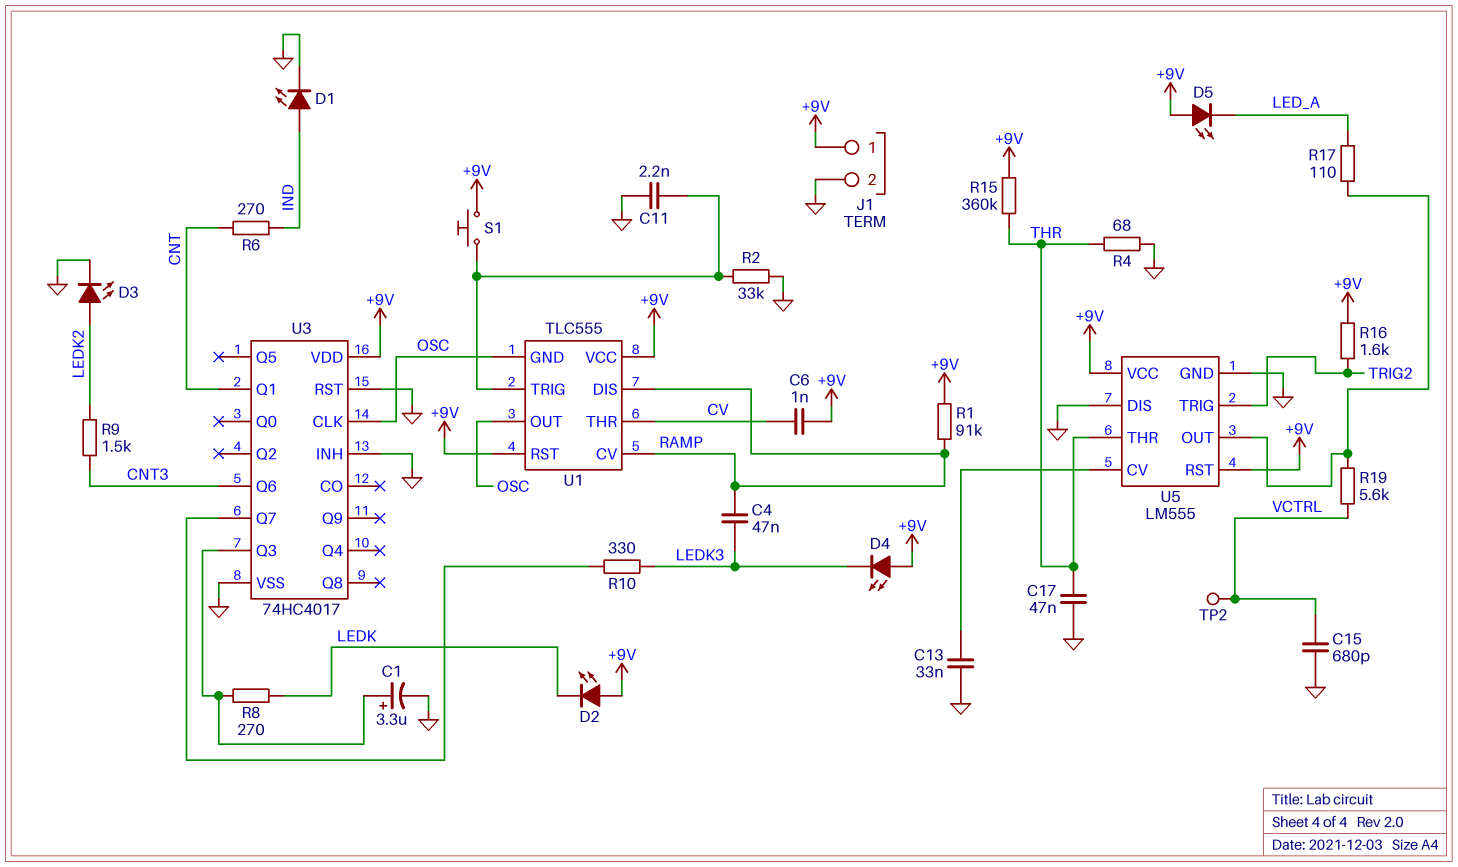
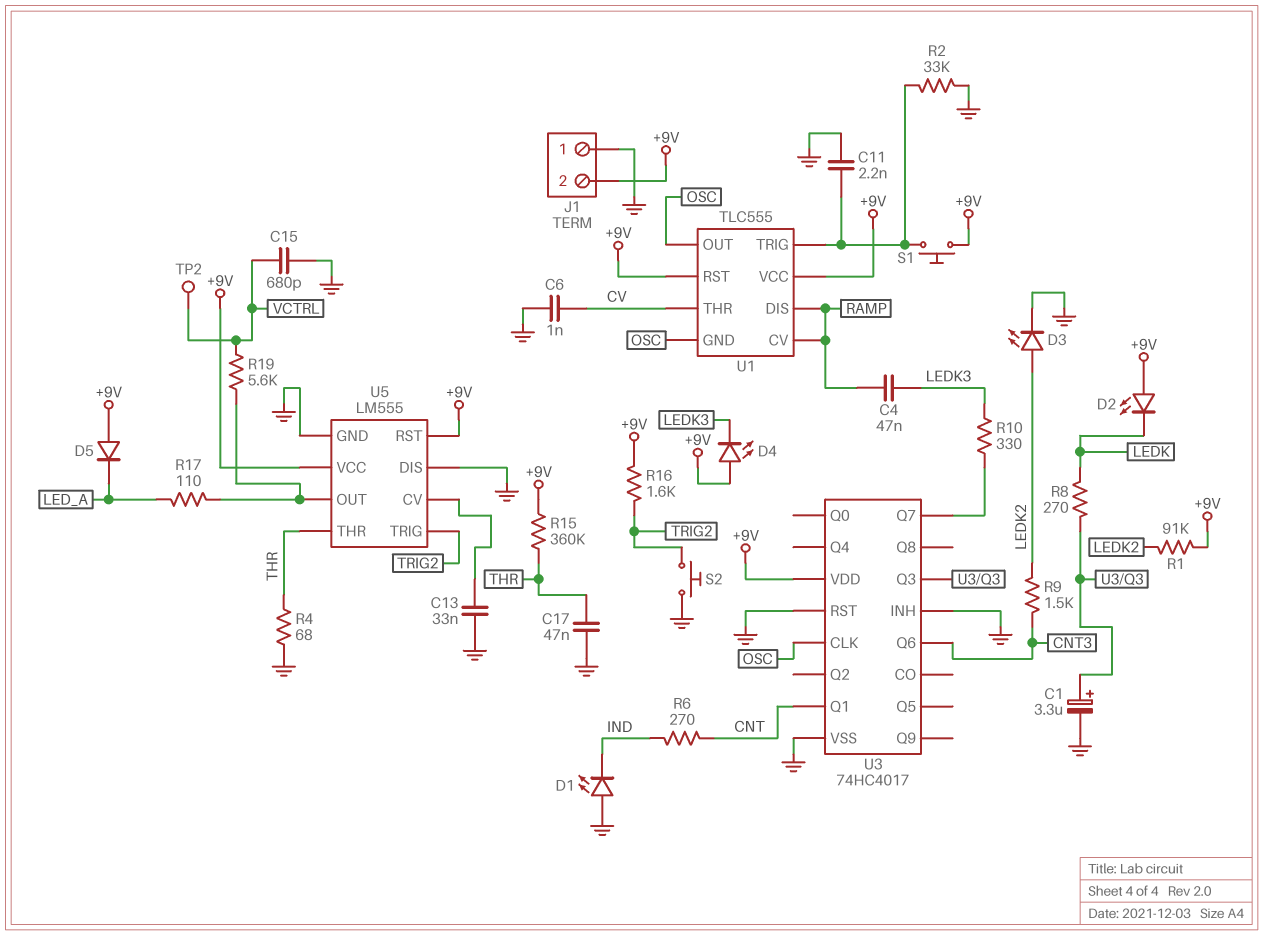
C6: 1nF (+9V, CV) -> 1nF (CV, GND)
D1: LED (A IND, K GND) -> LED (A GND, K IND)
D5: LED (A +9V, K LED_A) -> diode (A +9V, K LED_A)
J1 pin 1: +9V -> GND
J1 pin 2: GND -> +9V
R1: 91k (+9V, RAMP) -> 91k (+9V, LEDK2)
S2: none -> button (GND, TRIG2)

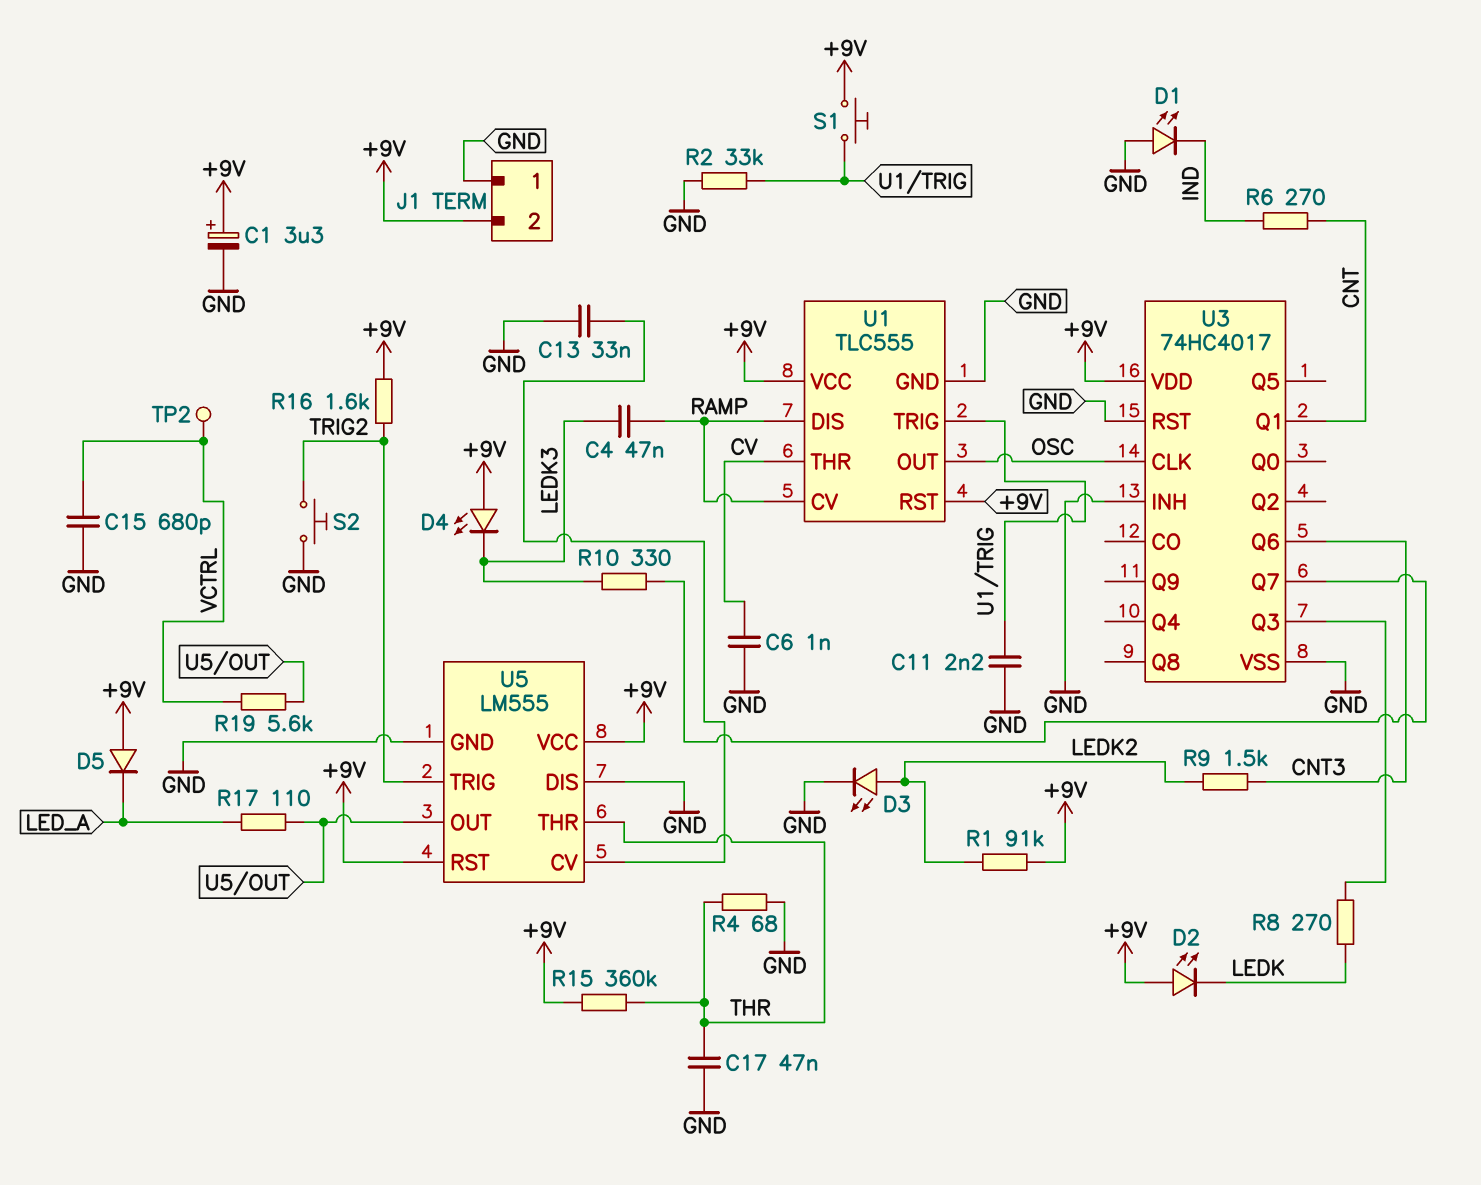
C1: 3.3uF (plus U3/Q3, minus GND) -> 3.3uF (plus +9V, minus GND)
U1 pin GND: OSC -> GND

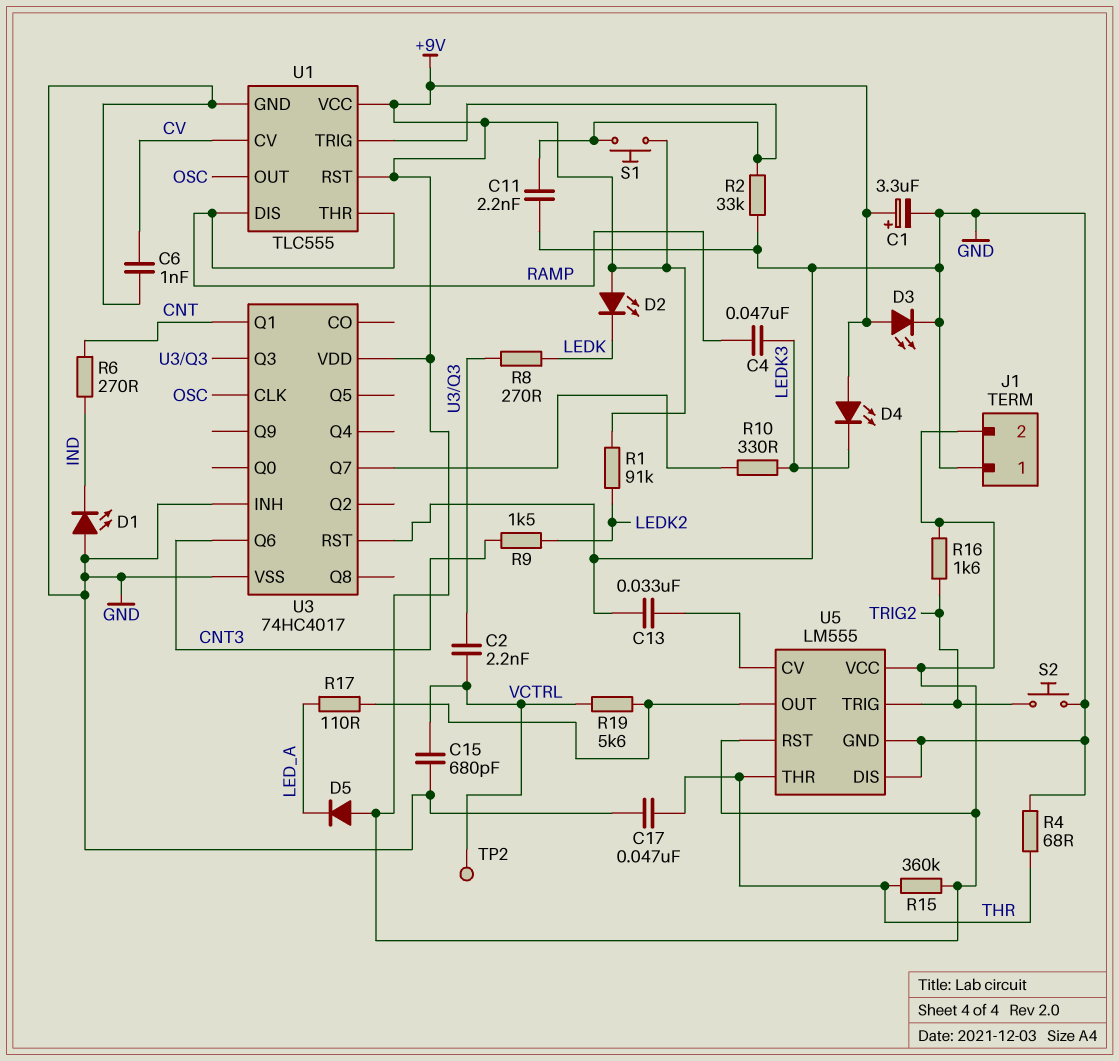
C2: none -> 2.2nF (U3/Q3, VCTRL)
D3: LED (A LEDK2, K GND) -> LED (A +9V, K GND)
U1 pin CV: RAMP -> CV
U1 pin THR: CV -> RAMP

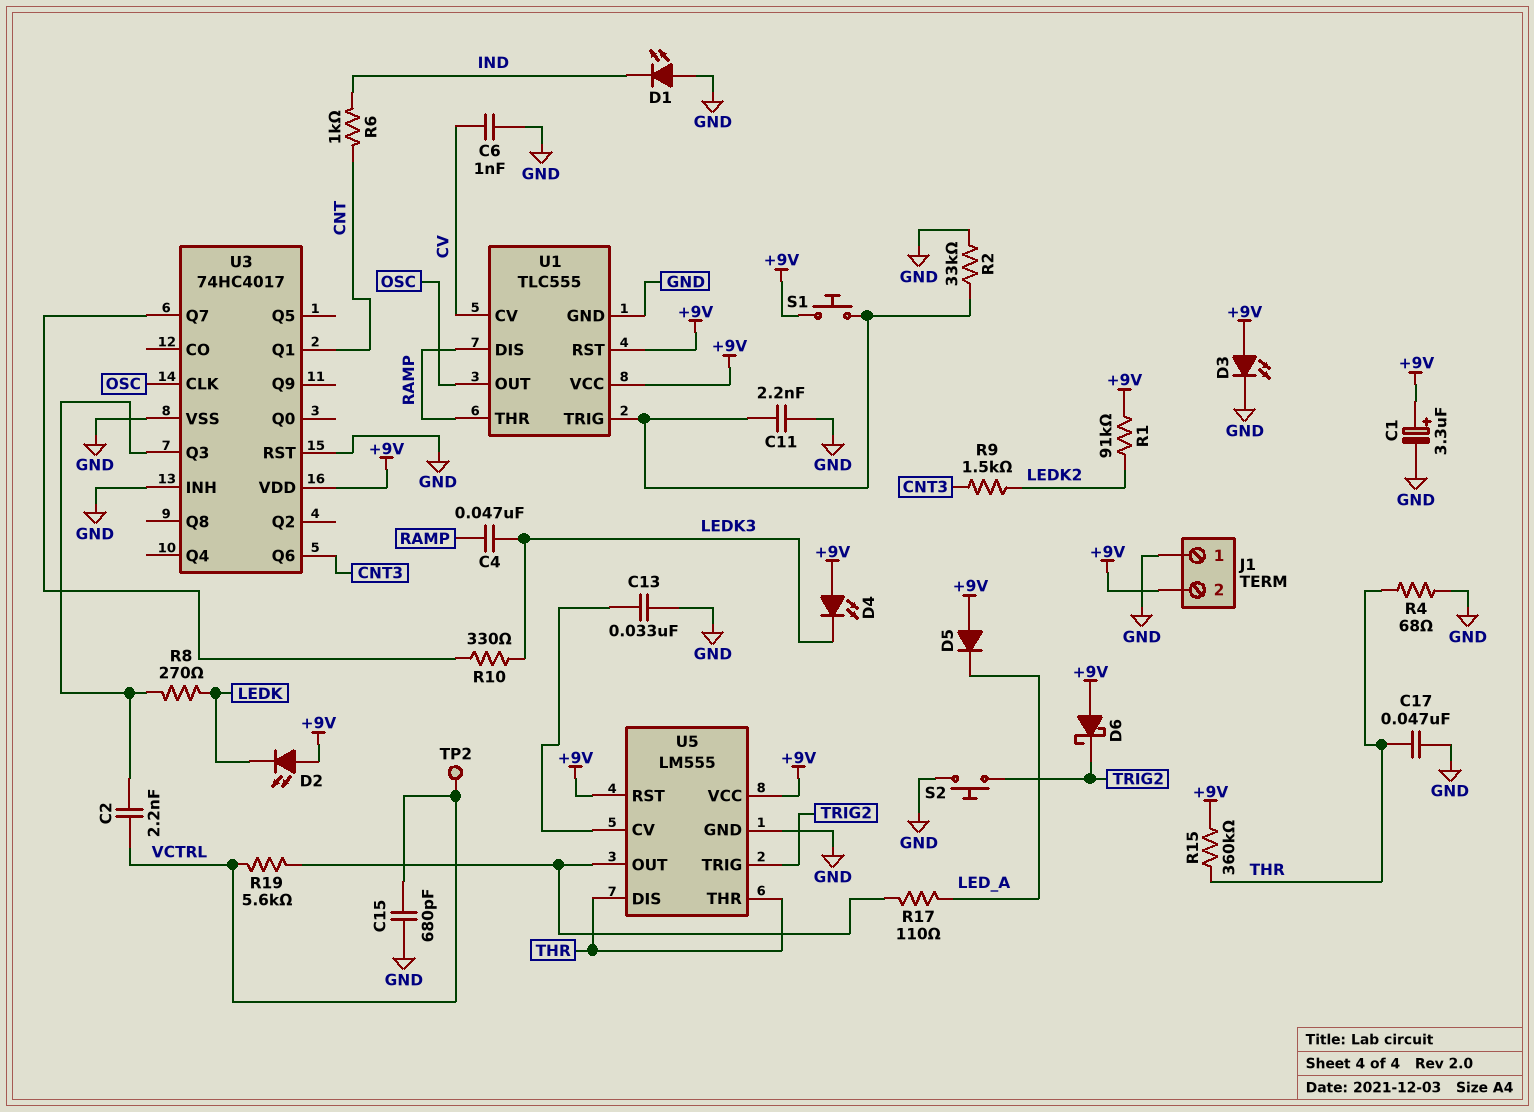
D6: none -> schottky (A +9V, K TRIG2)
R6: 270 (CNT, IND) -> 1k (CNT, IND)
R16: 1.6k (+9V, TRIG2) -> none
U5 pin DIS: GND -> THR

